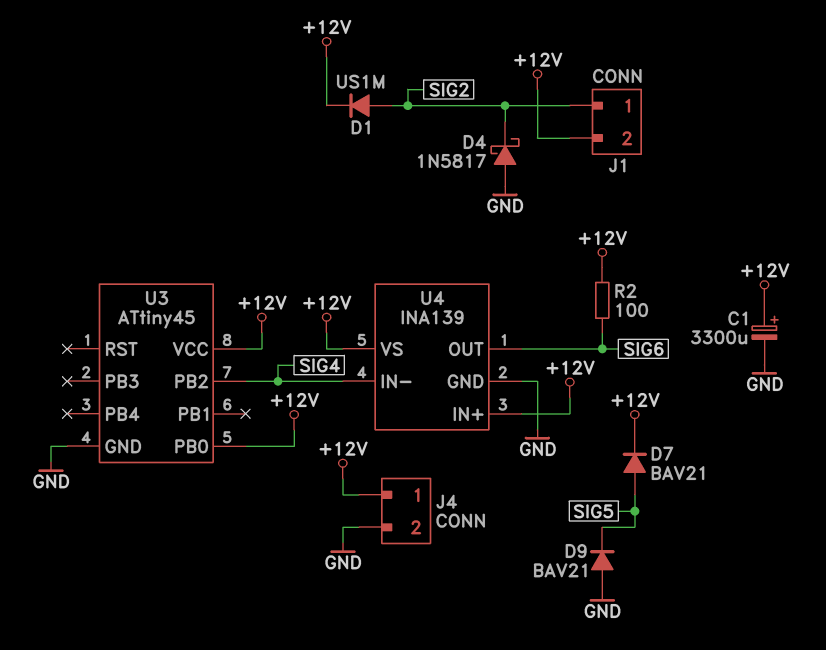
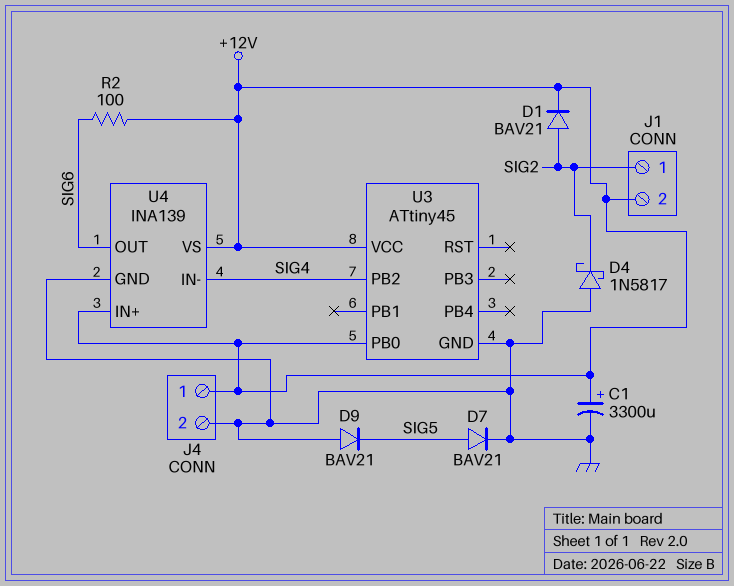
D1: diode US1M (A SIG2, K +12V) -> diode BAV21 (A SIG2, K +12V)
D7: diode BAV21 (A SIG5, K +12V) -> diode BAV21 (A SIG5, K GND)

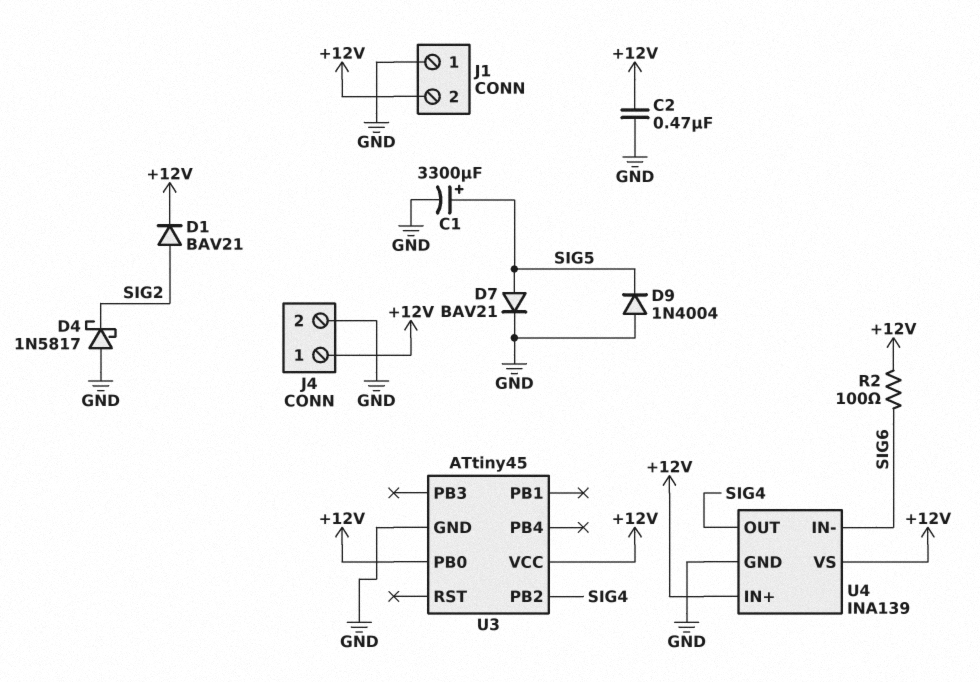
C1: 3300uF (plus +12V, minus GND) -> 3300uF (plus SIG5, minus GND)
C2: none -> 470nF (+12V, GND)
D9: diode BAV21 (A GND, K SIG5) -> diode 1N4004 (A GND, K SIG5)
J1 pin 1: SIG2 -> GND
U4 pin IN-: SIG4 -> SIG6
U4 pin OUT: SIG6 -> SIG4

